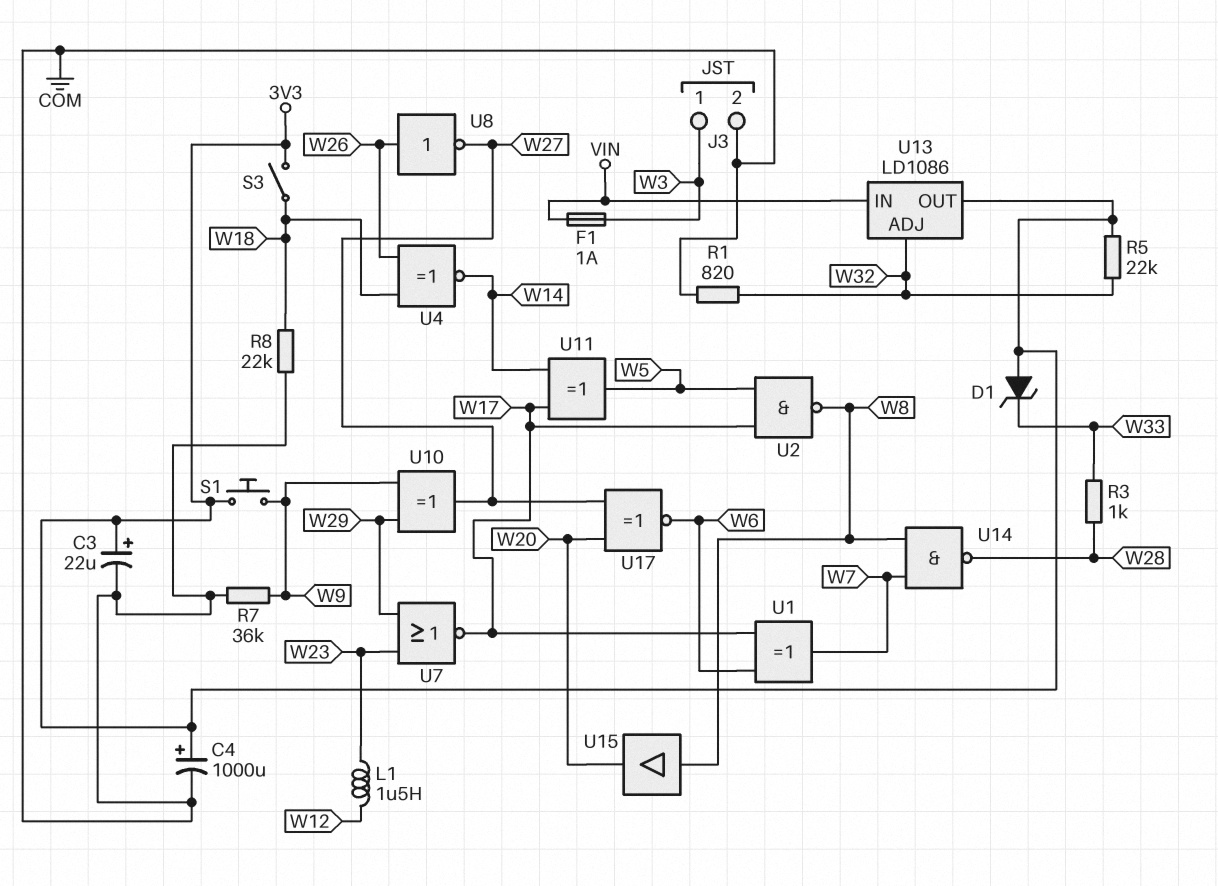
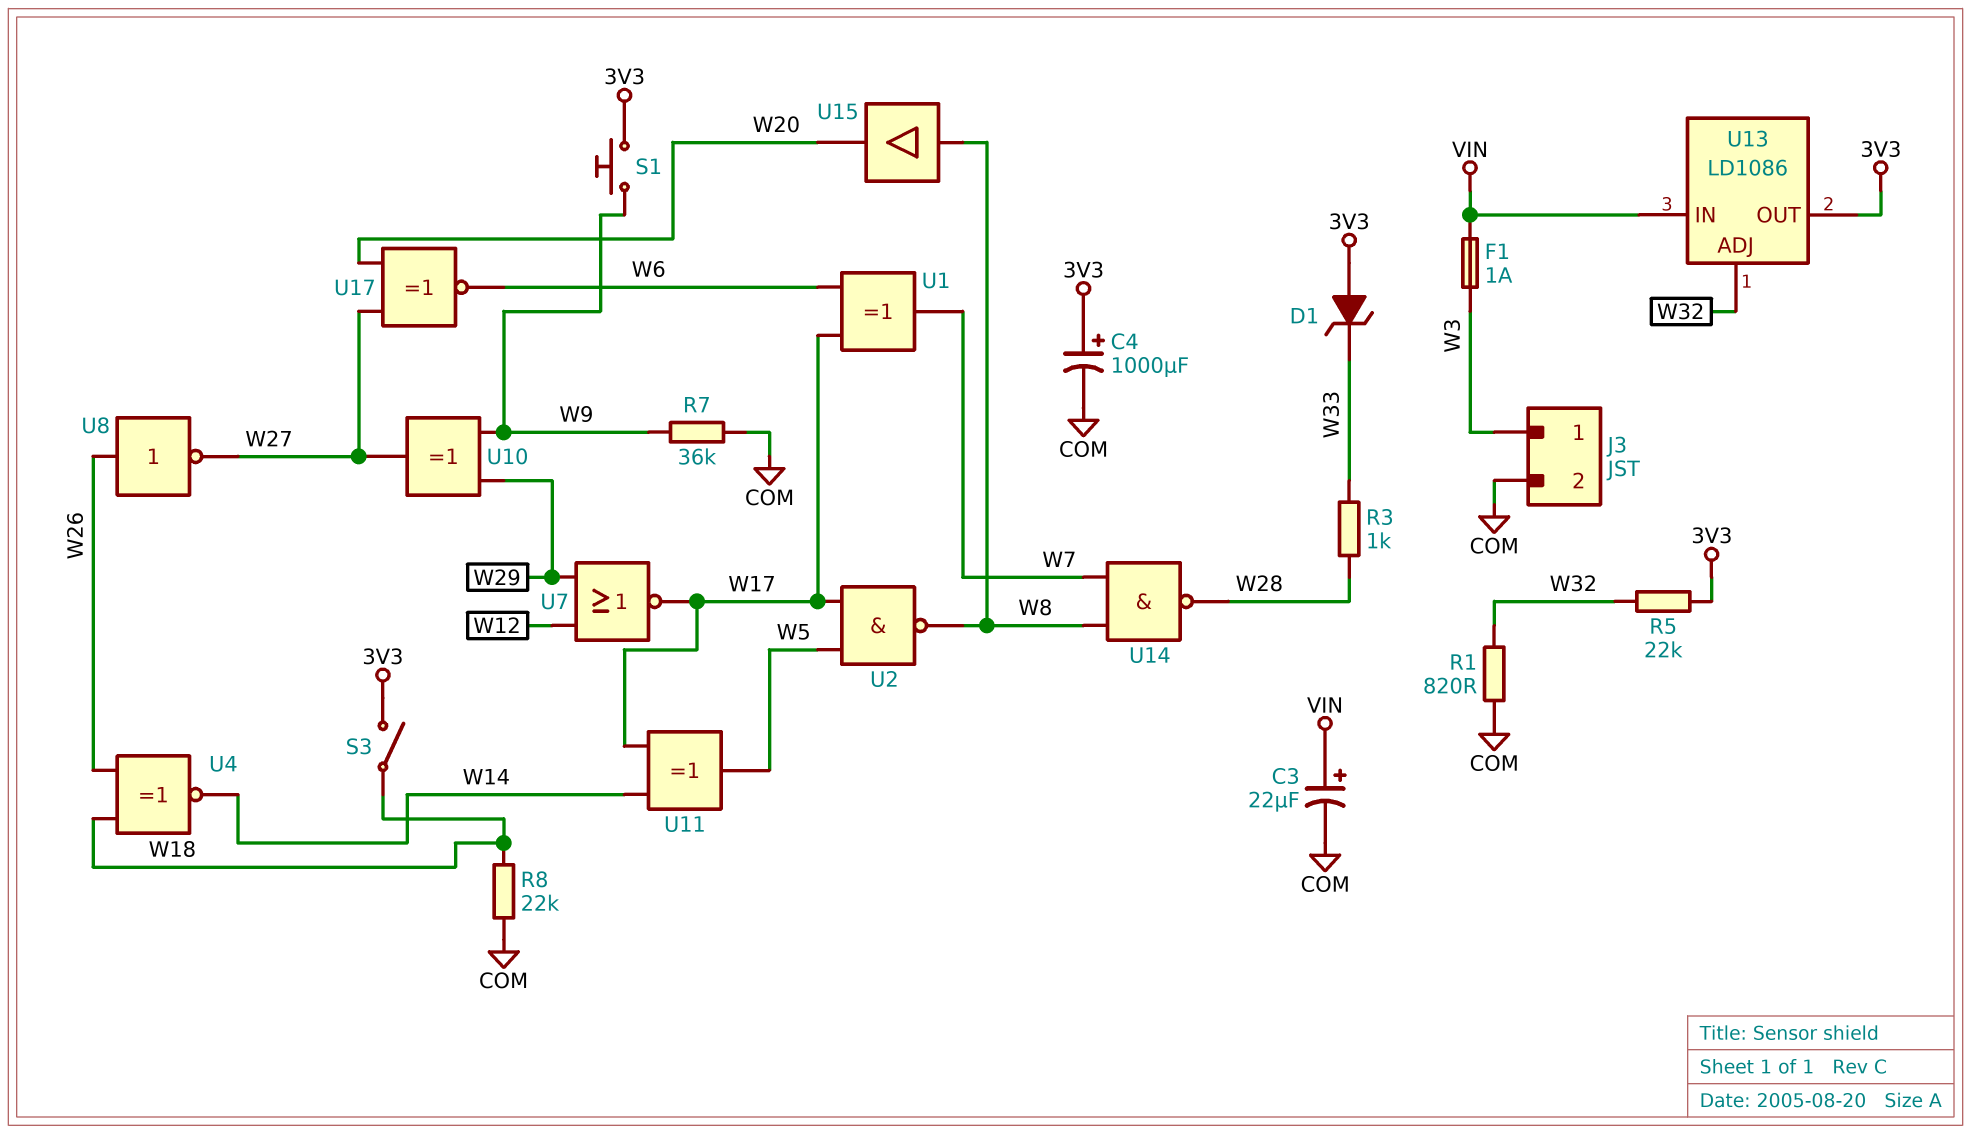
C3: 22uF (plus 3V3, minus COM) -> 22uF (plus VIN, minus COM)
L1: 1.5uH (W12, W23) -> none
U7: NOR (in W23, in W29, out W17) -> NOR (in W12, in W29, out W17)

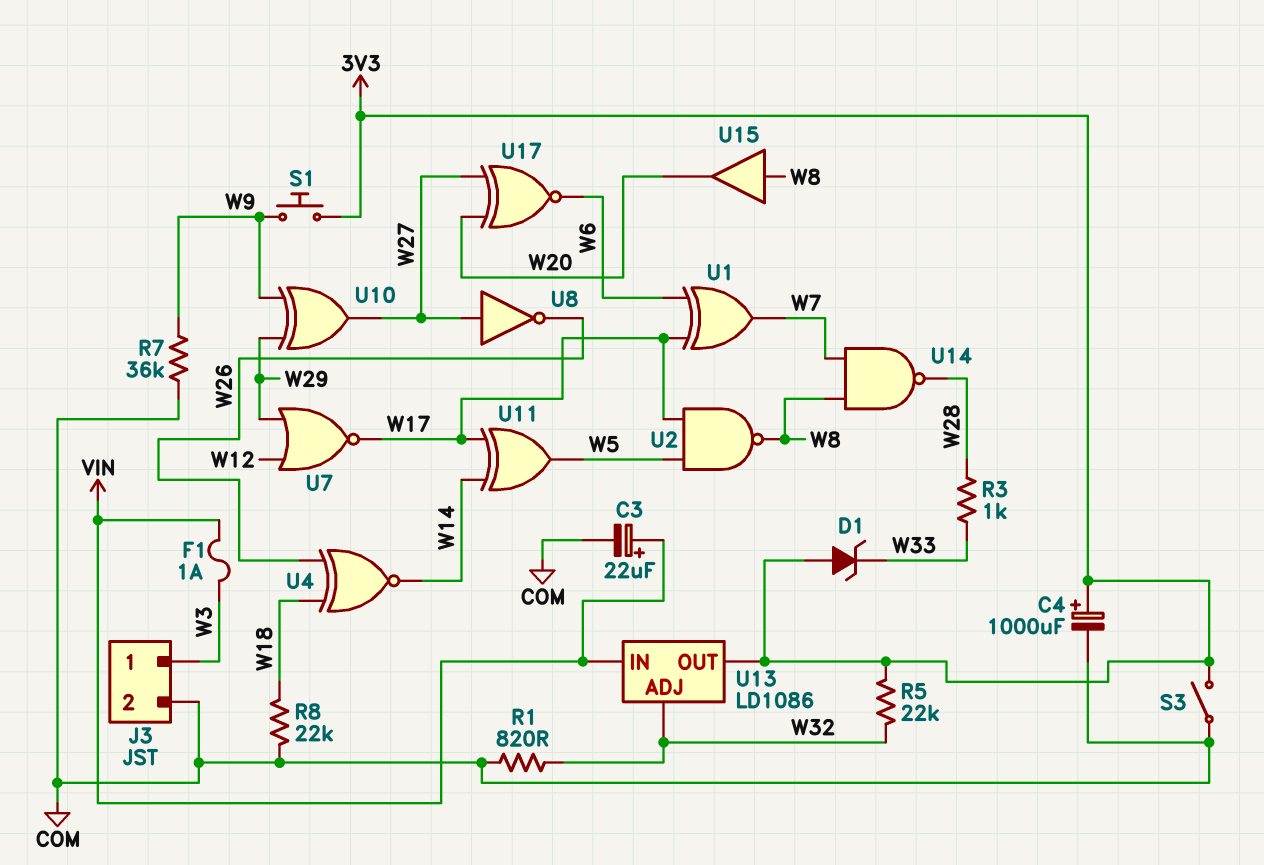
S3: switch (3V3, W18) -> switch (3V3, COM)
U8: NOT (in W26, out W27) -> NOT (in W27, out W26)

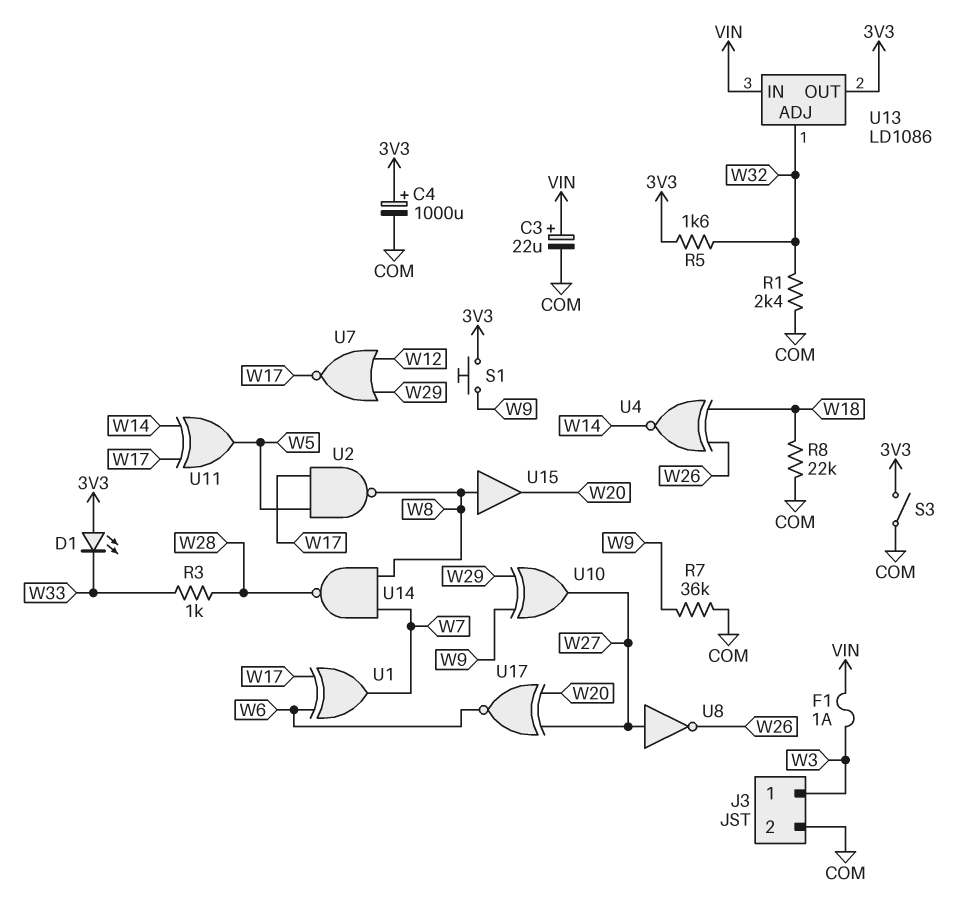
D1: zener (A 3V3, K W33) -> LED (A 3V3, K W33)
R1: 820 (COM, W32) -> 2.4k (COM, W32)
R5: 22k (3V3, W32) -> 1.6k (3V3, W32)

